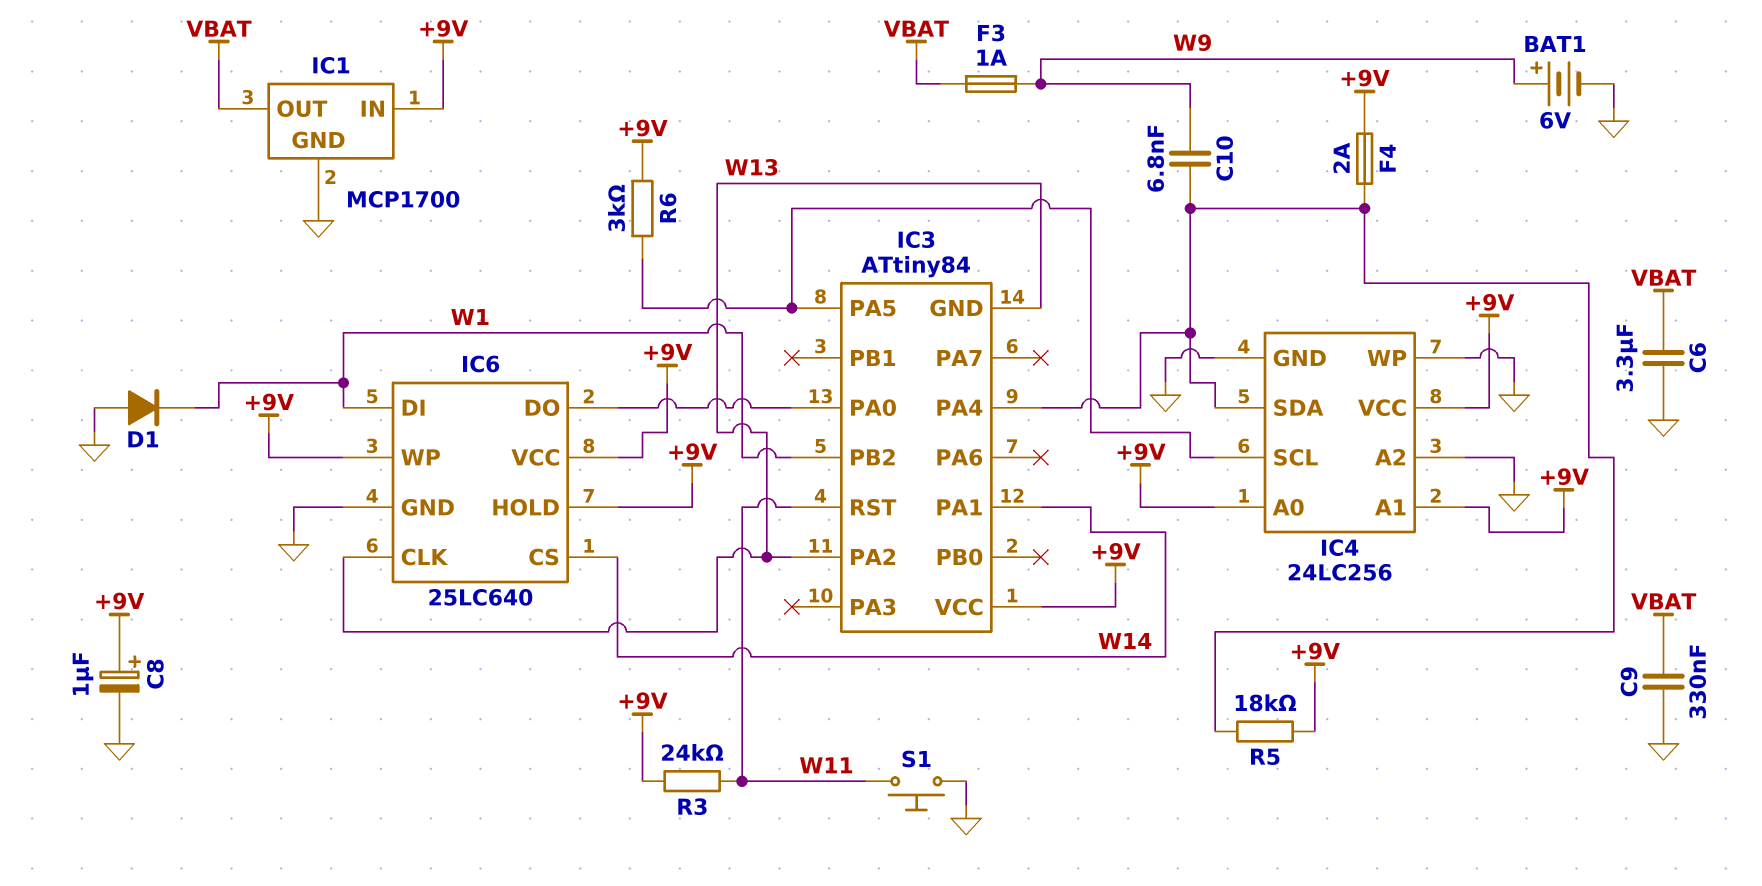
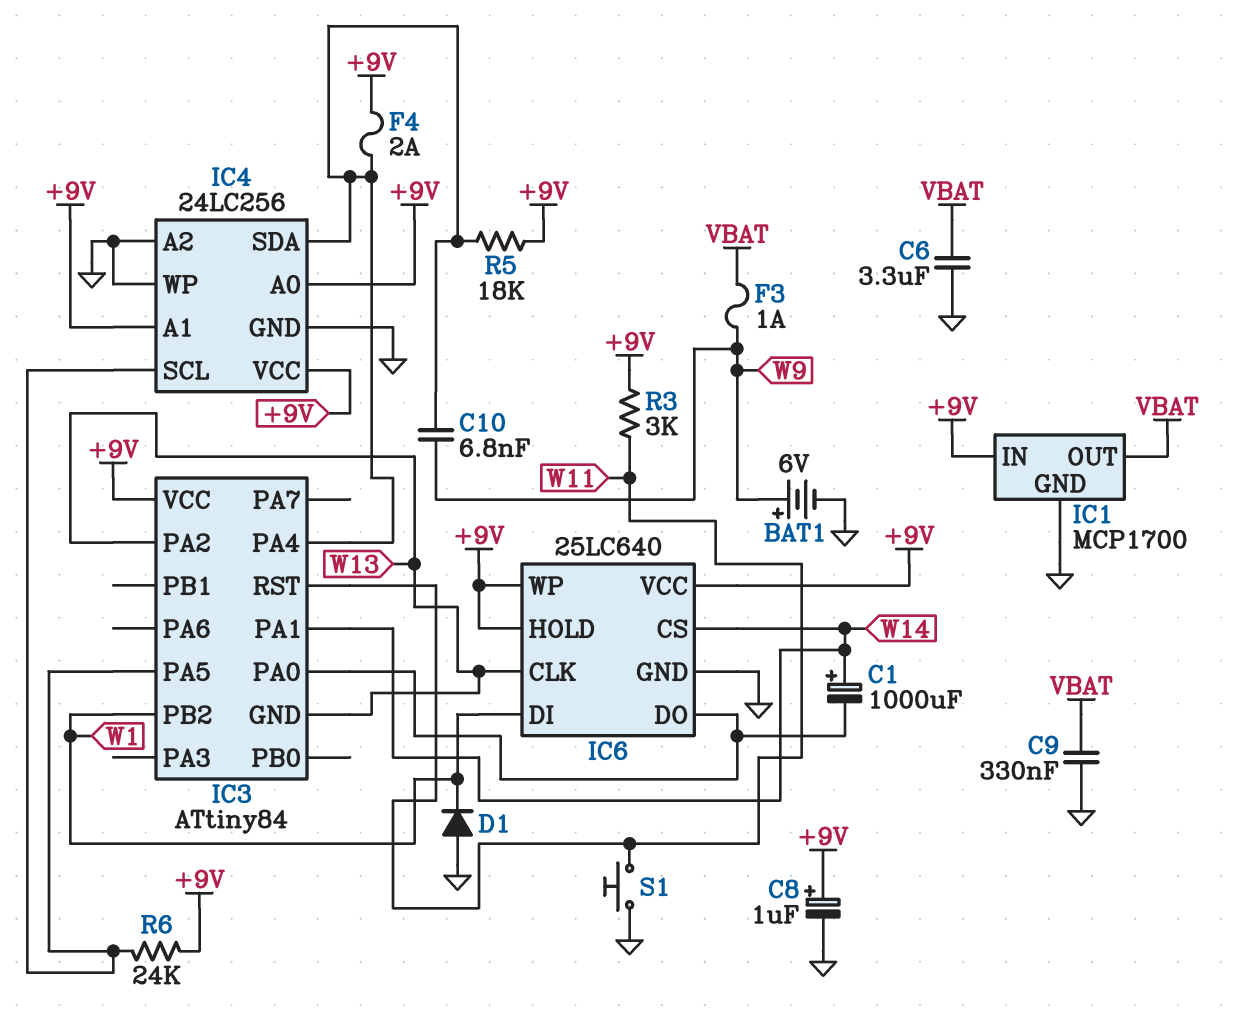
C1: none -> 1000uF (plus W14, minus IC3/PA0)
R3: 24k (+9V, W11) -> 3k (+9V, W11)
R6: 3k (+9V, IC3/PA5) -> 24k (+9V, IC3/PA5)

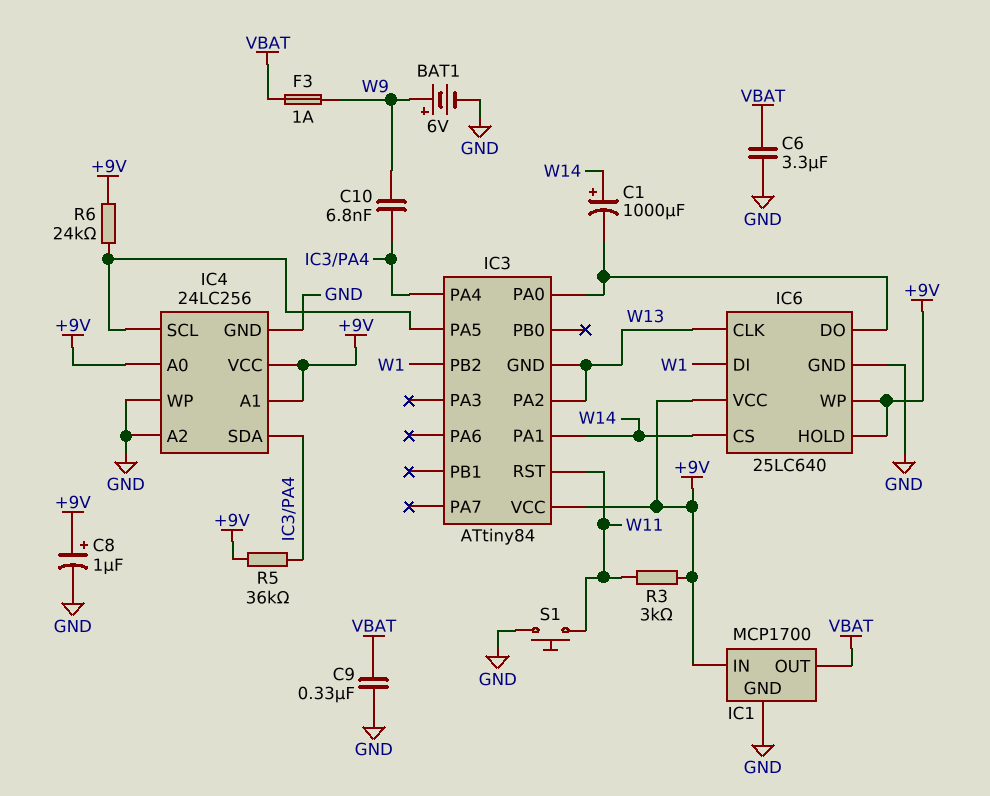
D1: diode (A GND, K W1) -> none
F4: 2A (+9V, IC3/PA4) -> none
R5: 18k (+9V, IC3/PA4) -> 36k (+9V, IC3/PA4)

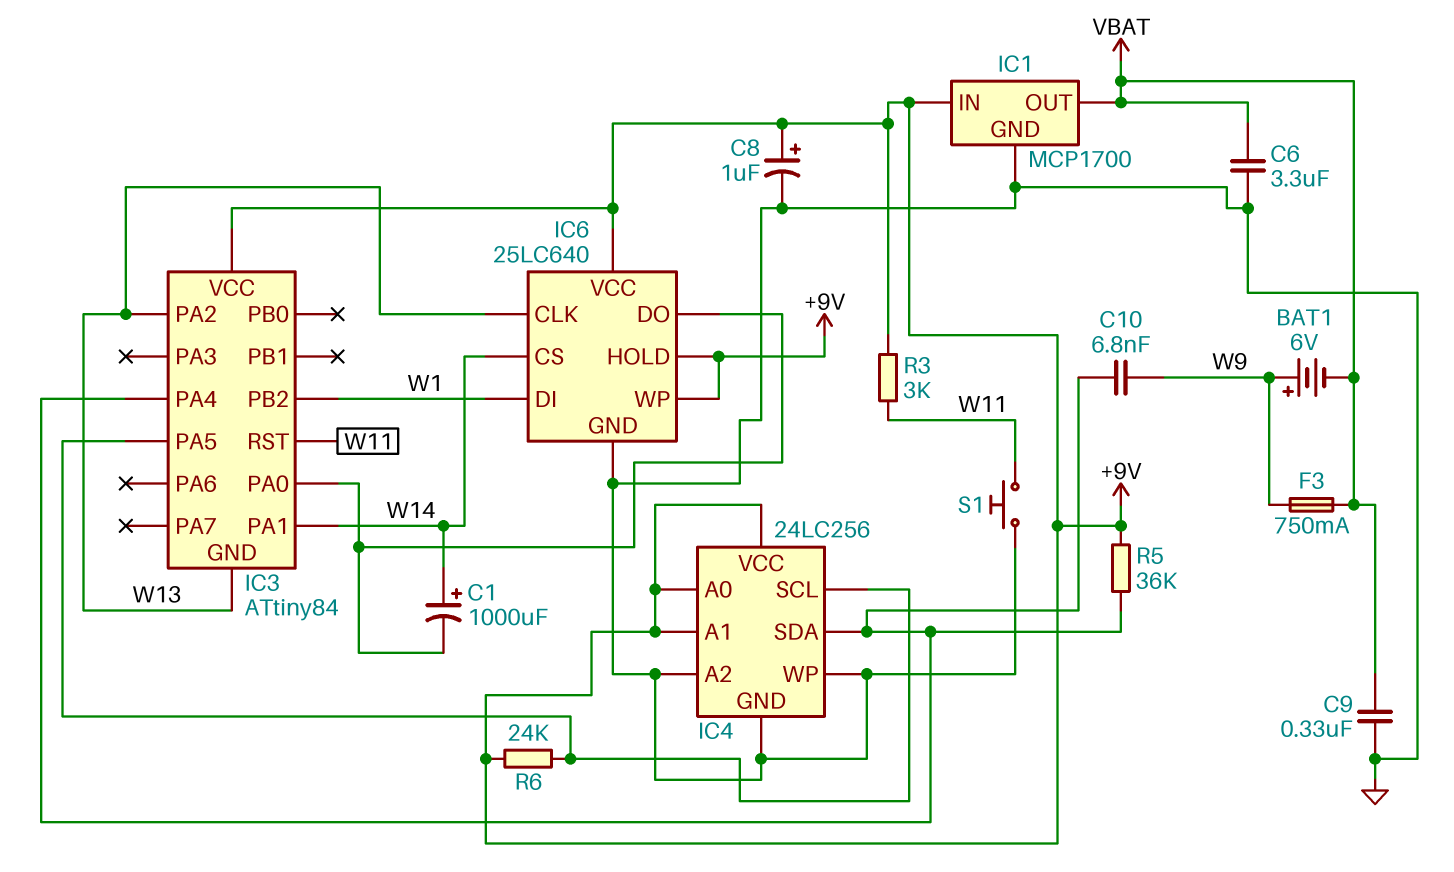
BAT1: 6V (plus W9, minus GND) -> 6V (plus W9, minus VBAT)
F3: 1A (VBAT, W9) -> 750mA (VBAT, W9)

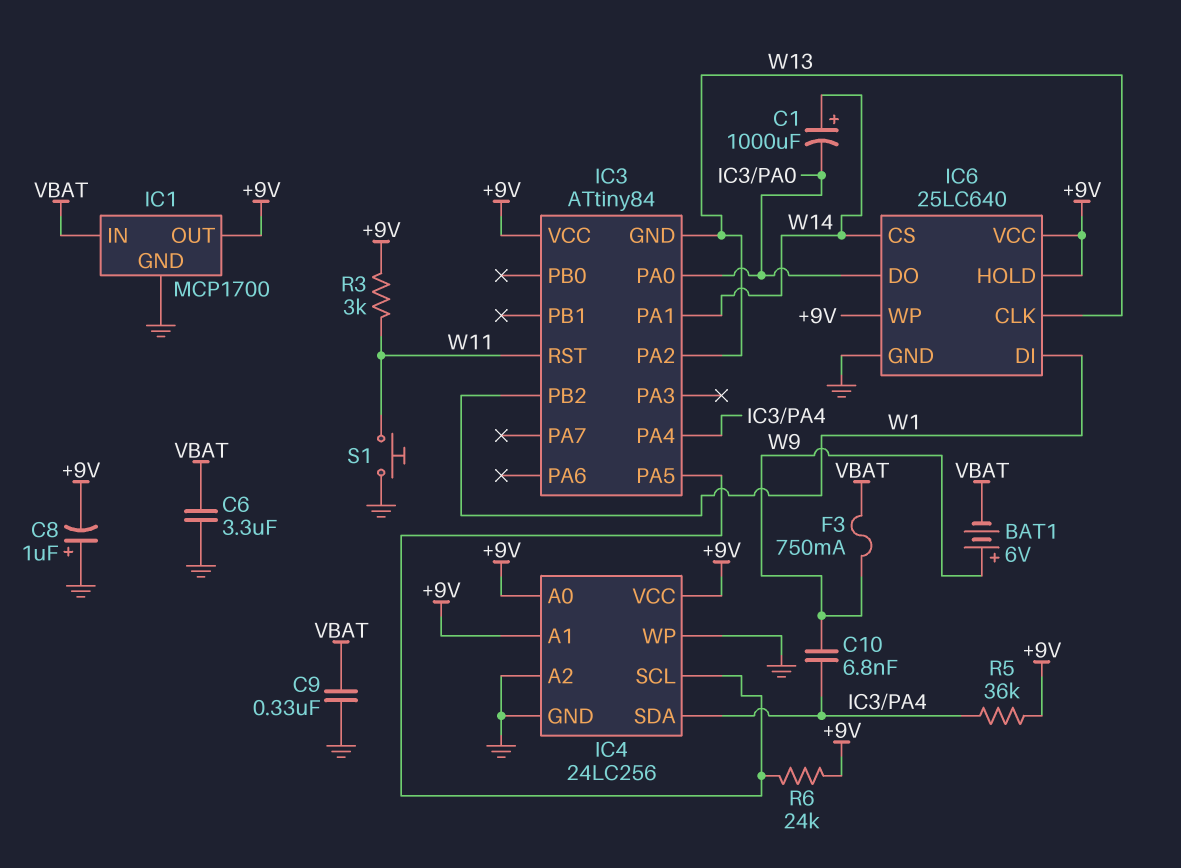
C8: 1uF (plus +9V, minus GND) -> 1uF (plus GND, minus +9V)
IC1 pin IN: +9V -> VBAT
IC1 pin OUT: VBAT -> +9V

